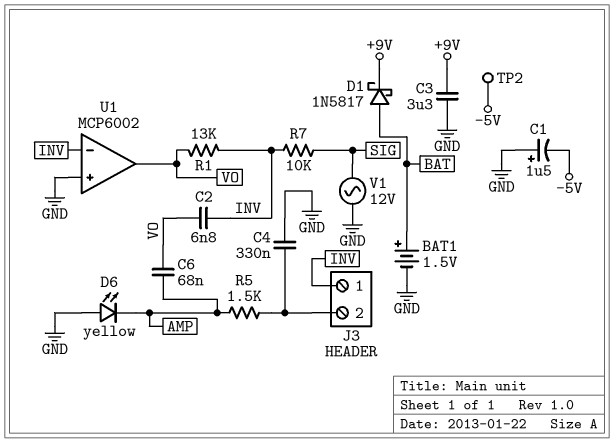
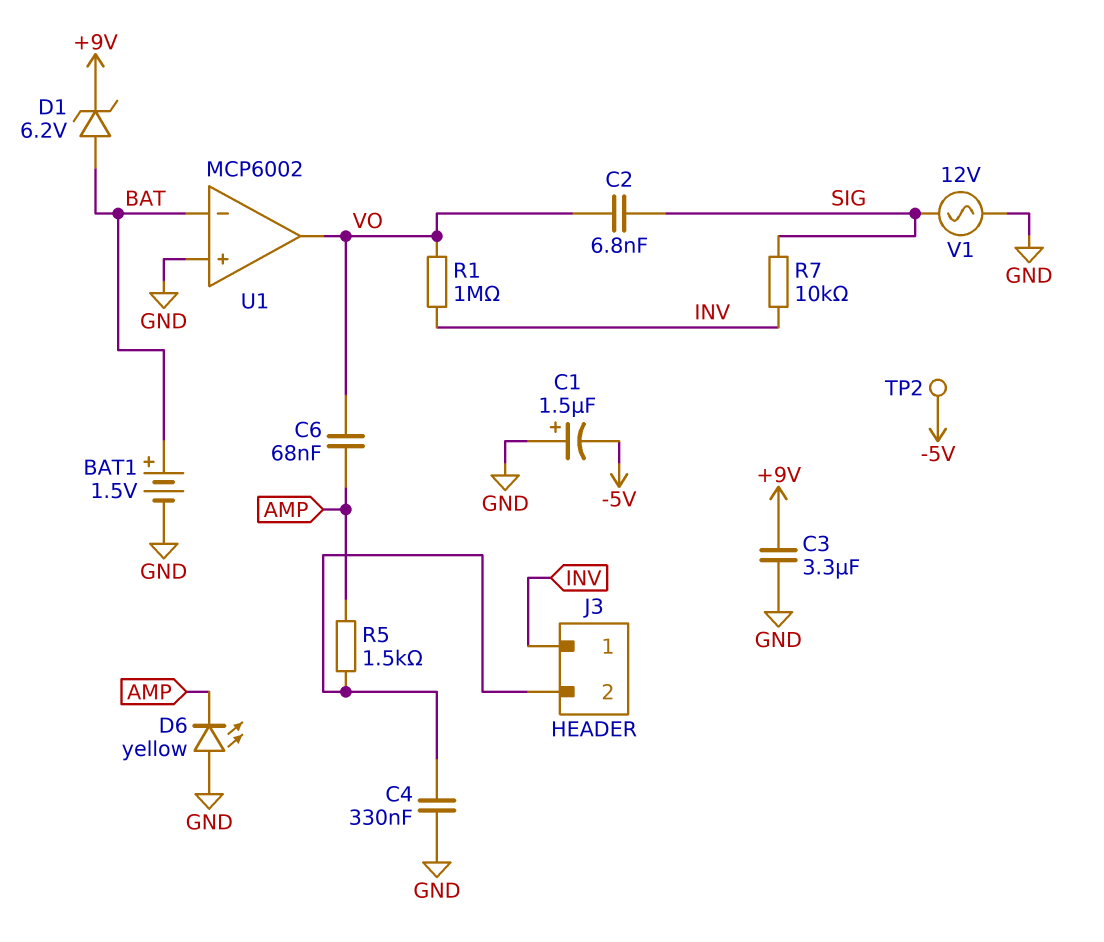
C2: 6.8nF (INV, VO) -> 6.8nF (SIG, VO)
D1: schottky 1N5817 (A BAT, K +9V) -> zener 6.2V (A BAT, K +9V)
R1: 13k (INV, VO) -> 1M (INV, VO)
U1 pin in-: INV -> BAT

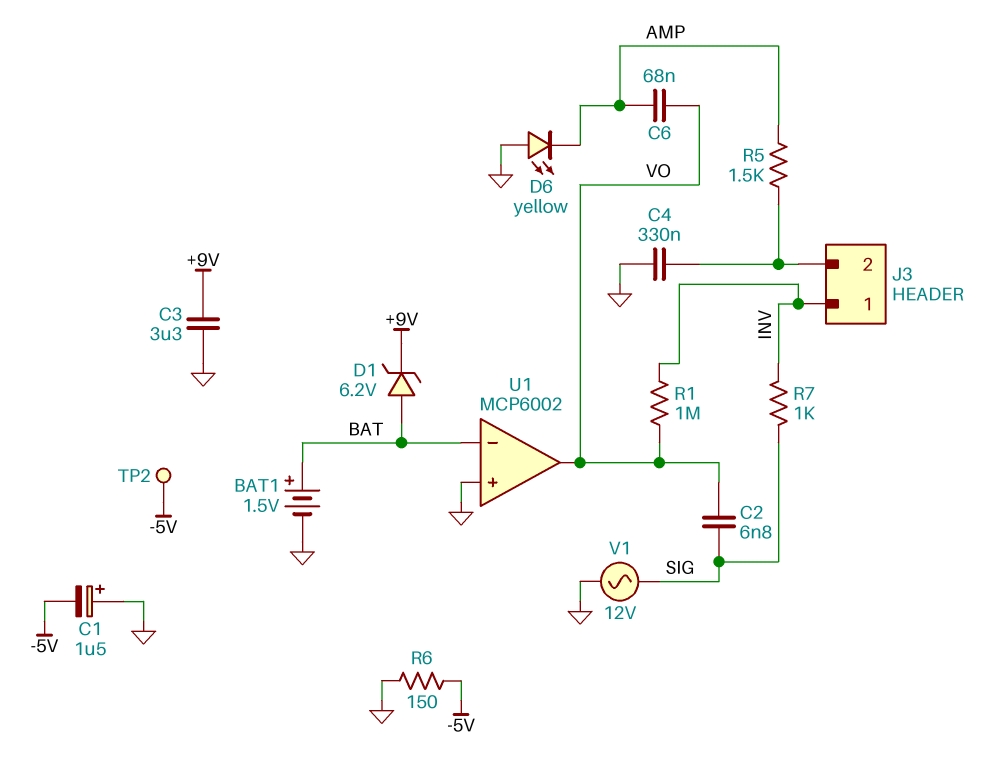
R6: none -> 150 (-5V, GND)
R7: 10k (INV, SIG) -> 1k (INV, SIG)

